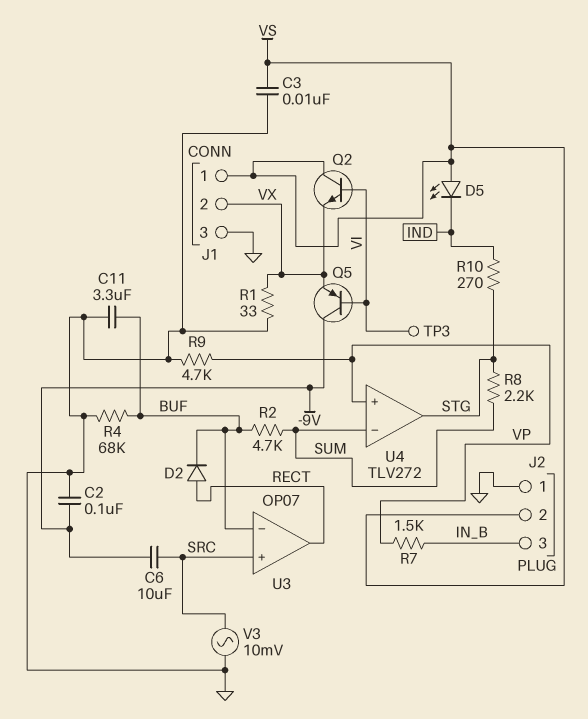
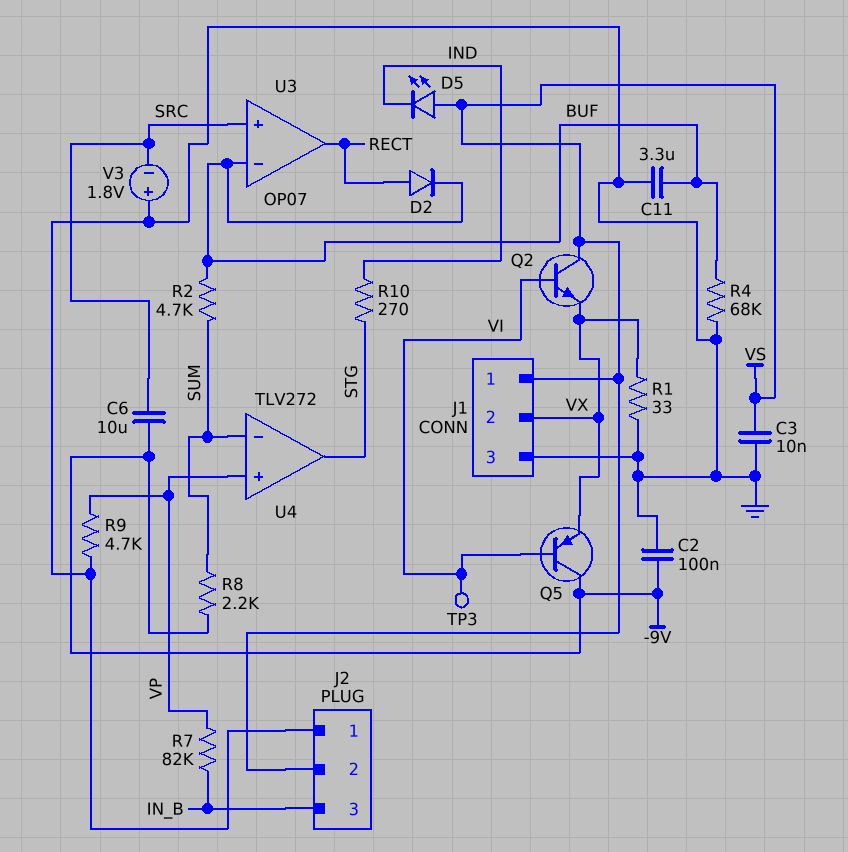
R7: 1.5k (IN_B, VP) -> 82k (IN_B, VP)
R8: 2.2k (STG, SUM) -> 2.2k (-9V, SUM)
V3: AC 10mV (GND, SRC) -> 1.8V (plus GND, minus SRC)

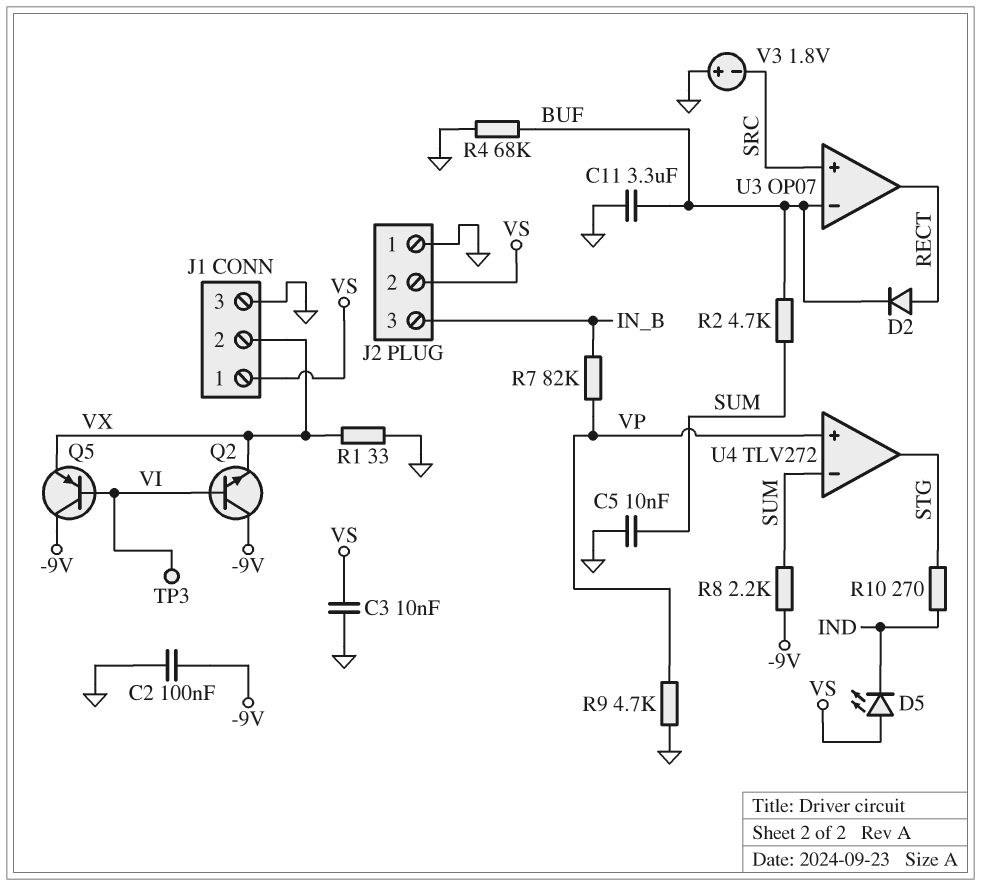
C5: none -> 10nF (GND, SUM)
C6: 10uF (-9V, SRC) -> none
Q2: NPN (B VI, C VS, E VX) -> NPN (B VI, C -9V, E VX)

